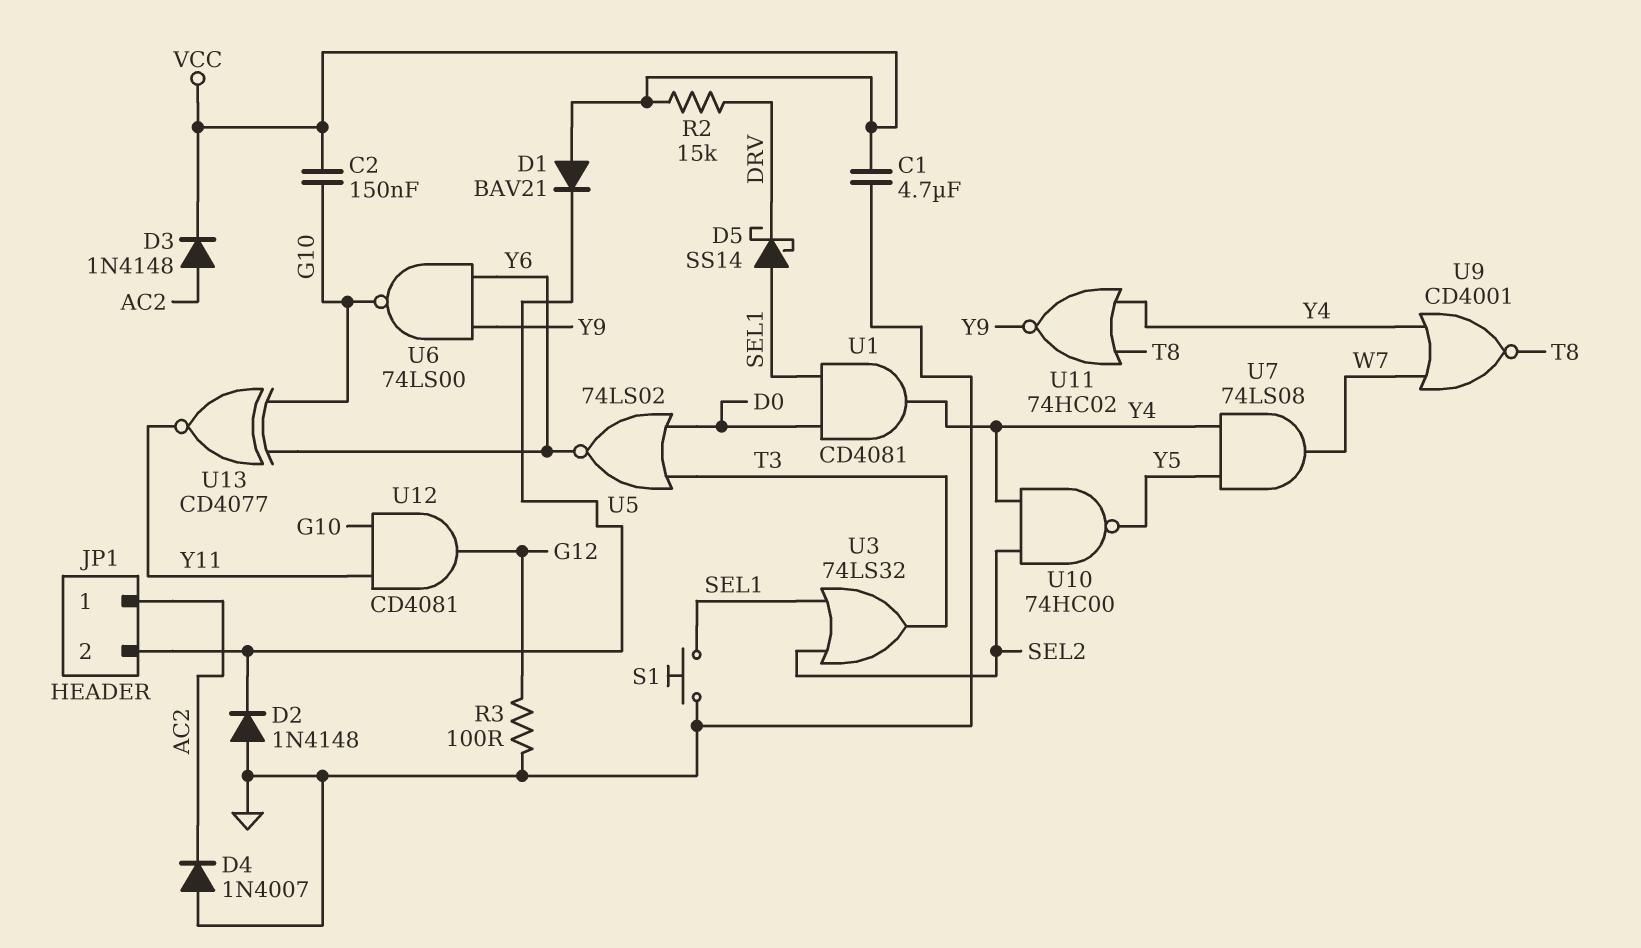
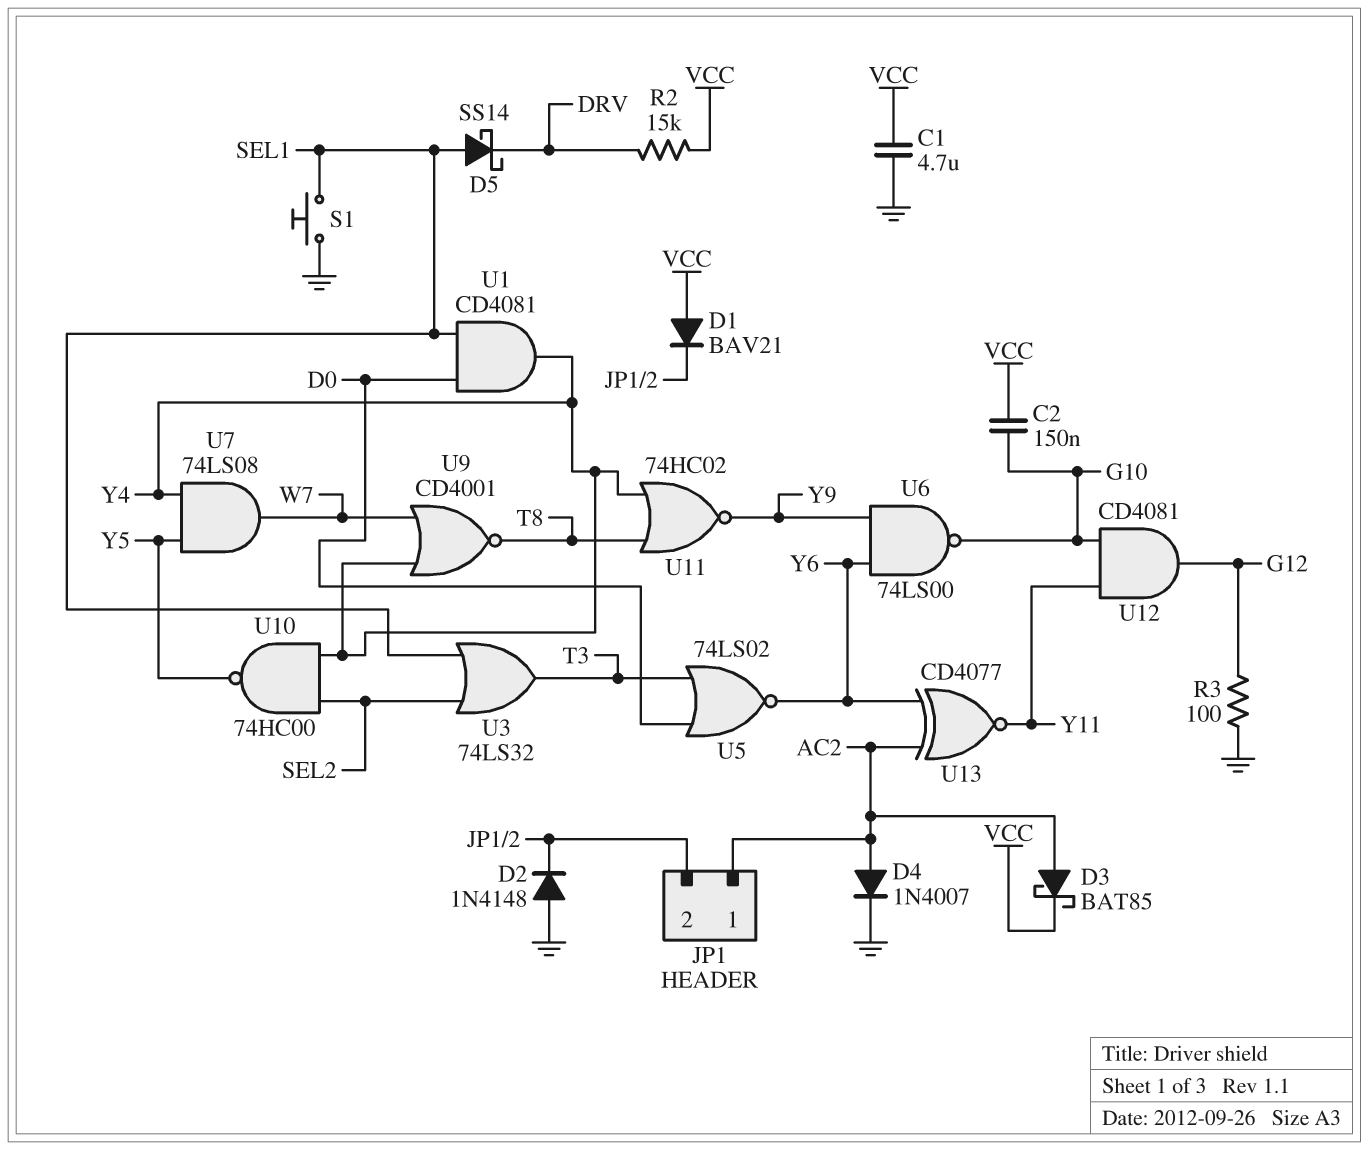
D3: diode 1N4148 (A AC2, K VCC) -> schottky BAT85 (A AC2, K VCC)
D4: diode 1N4007 (A GND, K AC2) -> diode 1N4007 (A AC2, K GND)
U13: XNOR CD4077 (in G10, in Y6, out Y11) -> XNOR CD4077 (in AC2, in Y6, out Y11)

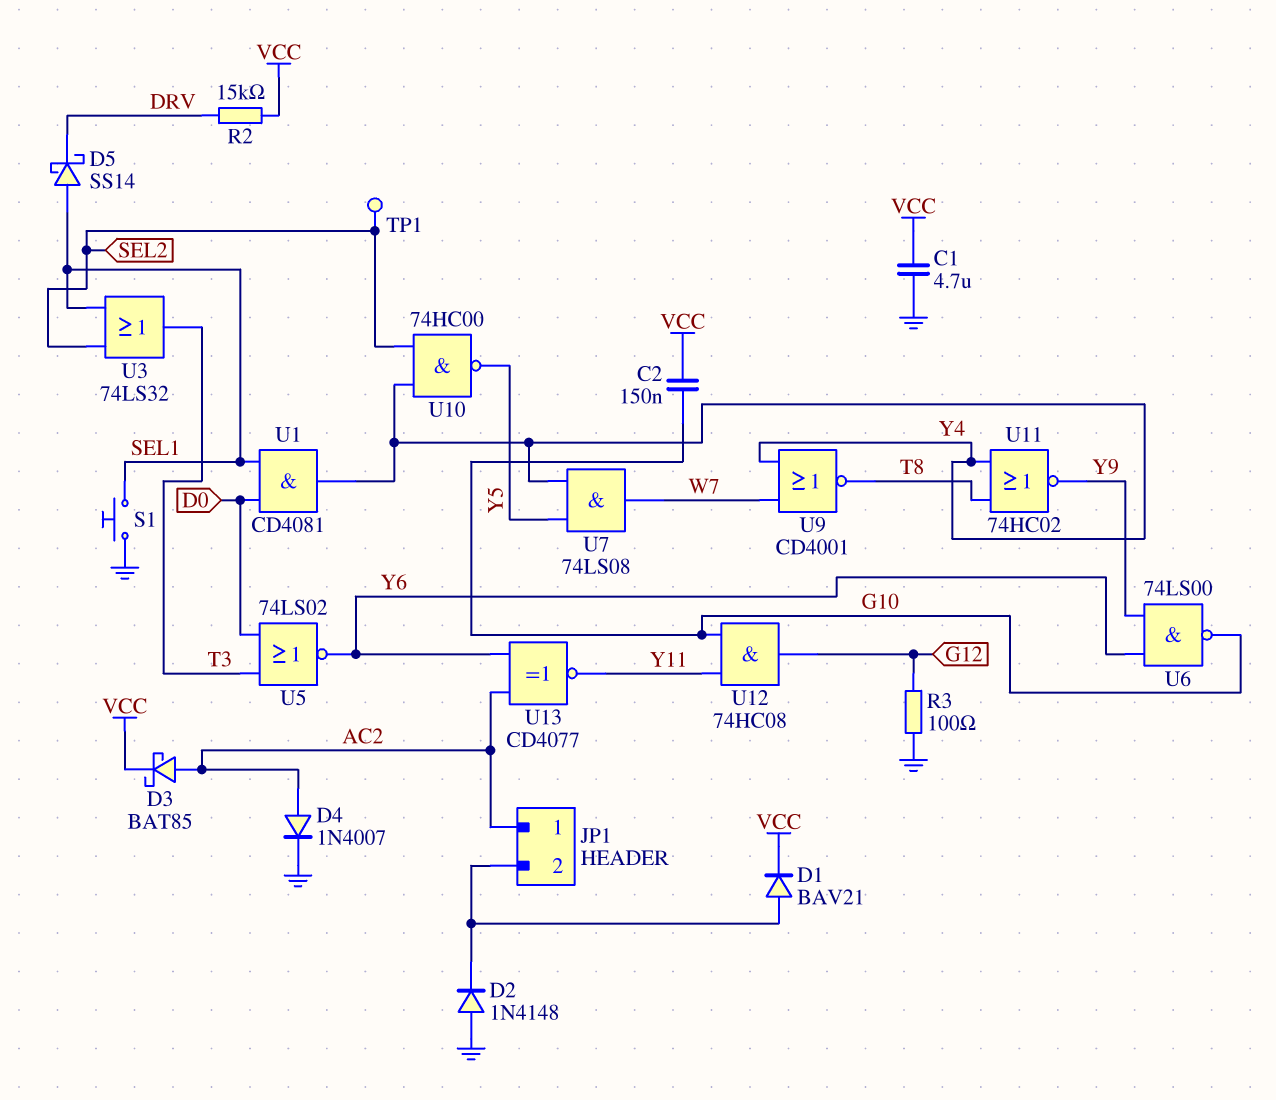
D1: diode BAV21 (A VCC, K JP1/2) -> diode BAV21 (A JP1/2, K VCC)
TP1: none -> test point (SEL2)
U12: AND CD4081 (in G10, in Y11, out G12) -> AND 74HC08 (in G10, in Y11, out G12)

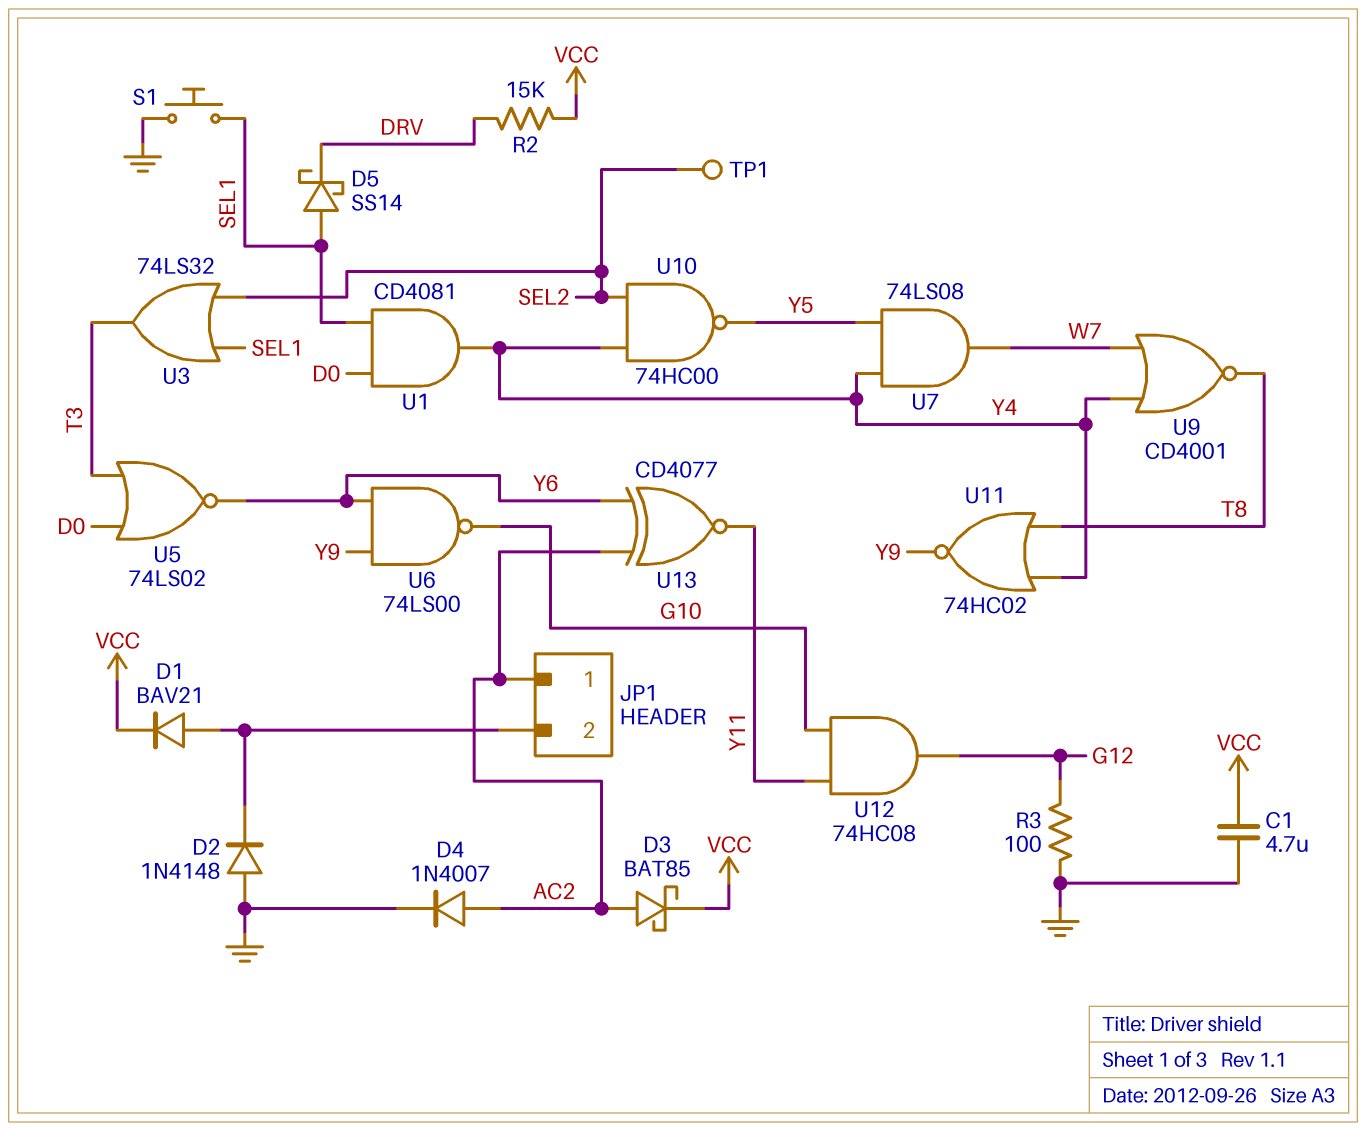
C2: 150nF (G10, VCC) -> none

